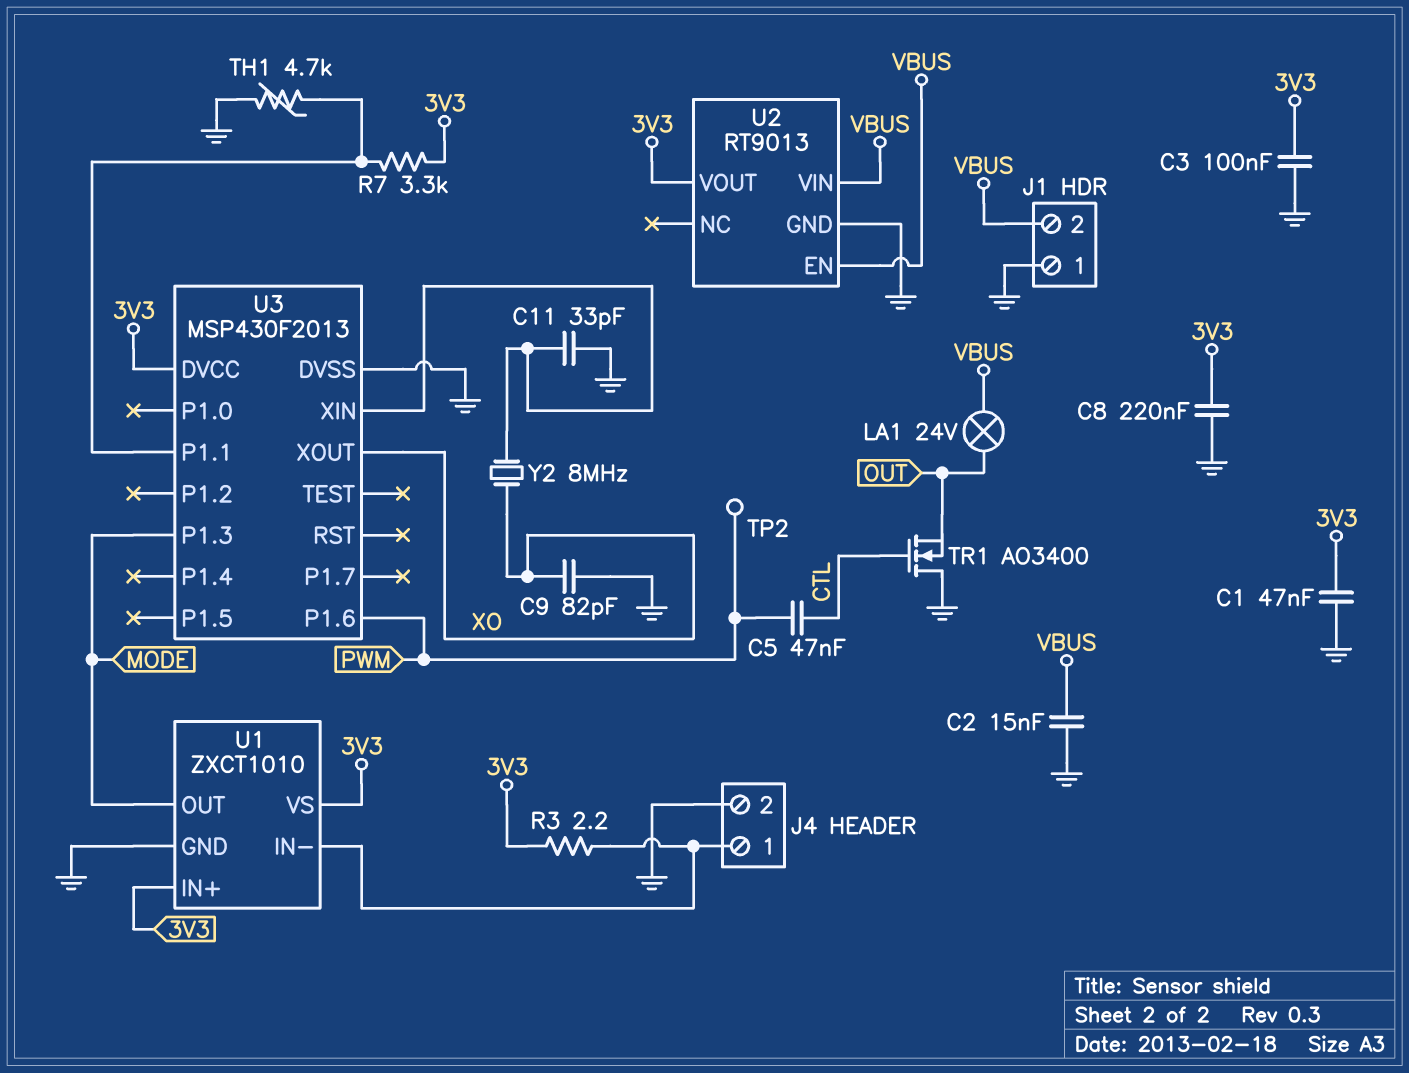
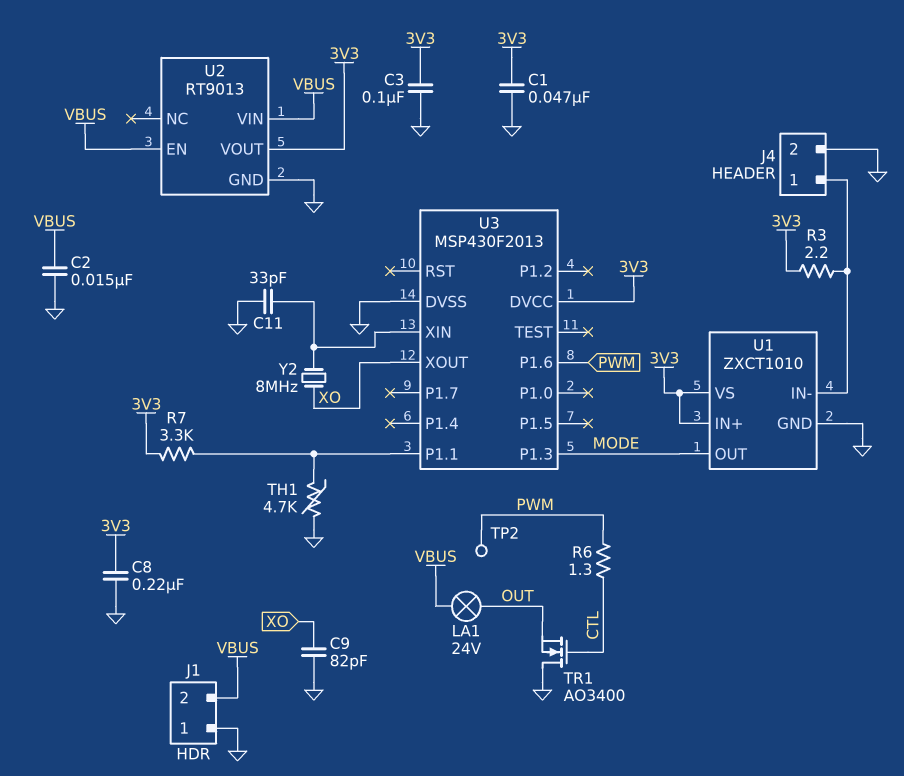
C5: 47nF (CTL, PWM) -> none
R6: none -> 1.3 (CTL, PWM)

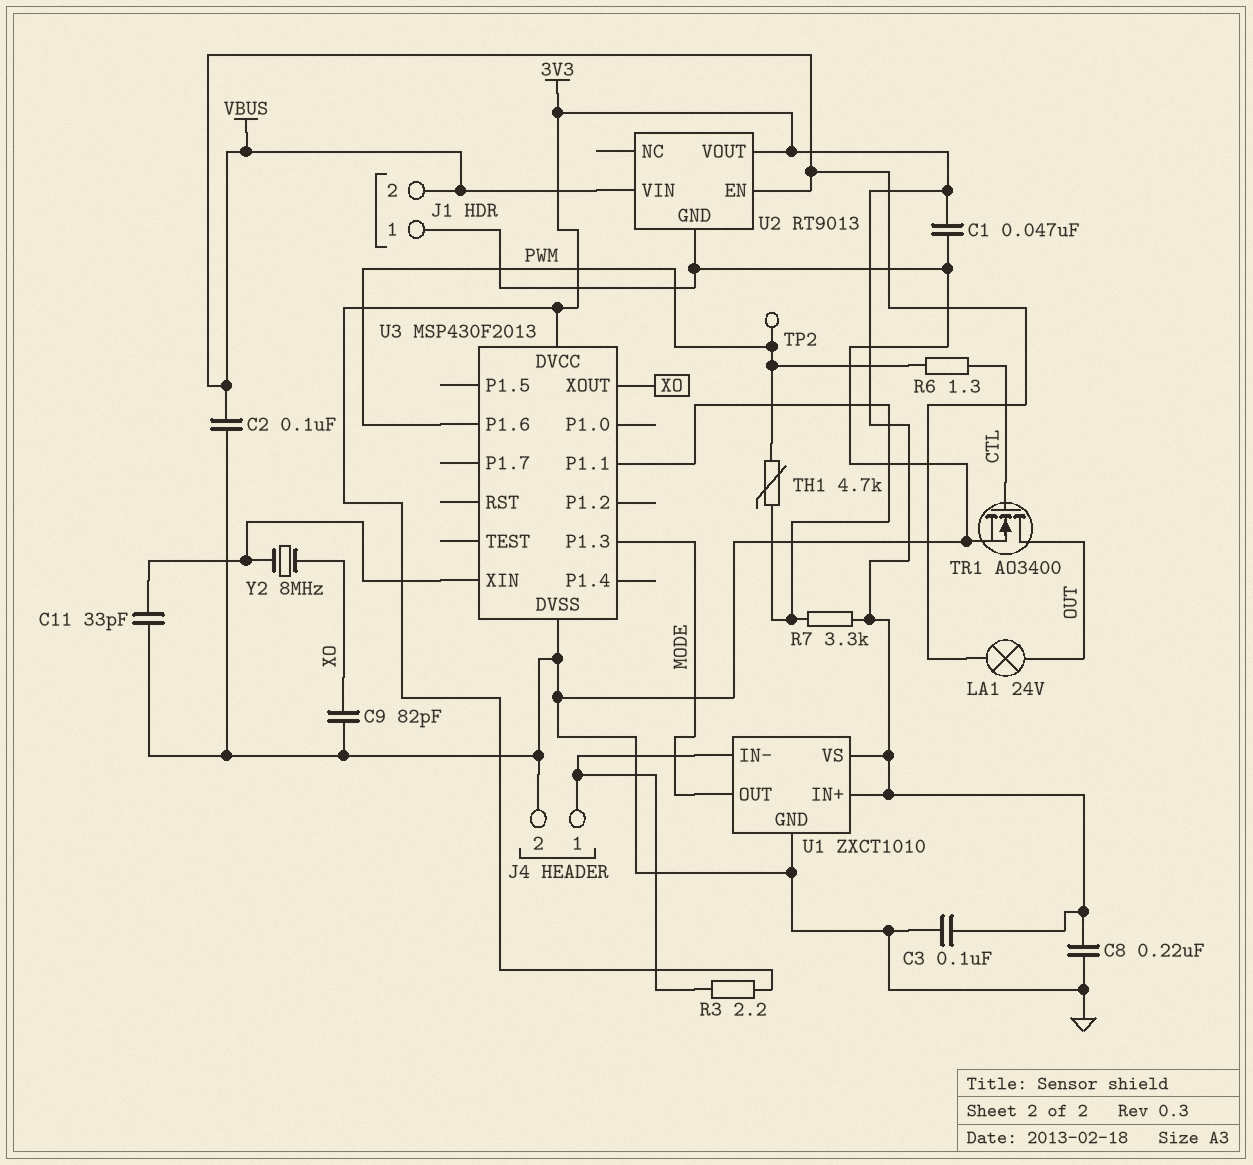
C2: 15nF (GND, VBUS) -> 100nF (GND, VBUS)
TH1: 4.7k (GND, U3/P1.1) -> 4.7k (PWM, U3/P1.1)
TR1: NMOS AO3400 (G CTL, D GND, S OUT) -> NMOS AO3400 (G CTL, D OUT, S GND)

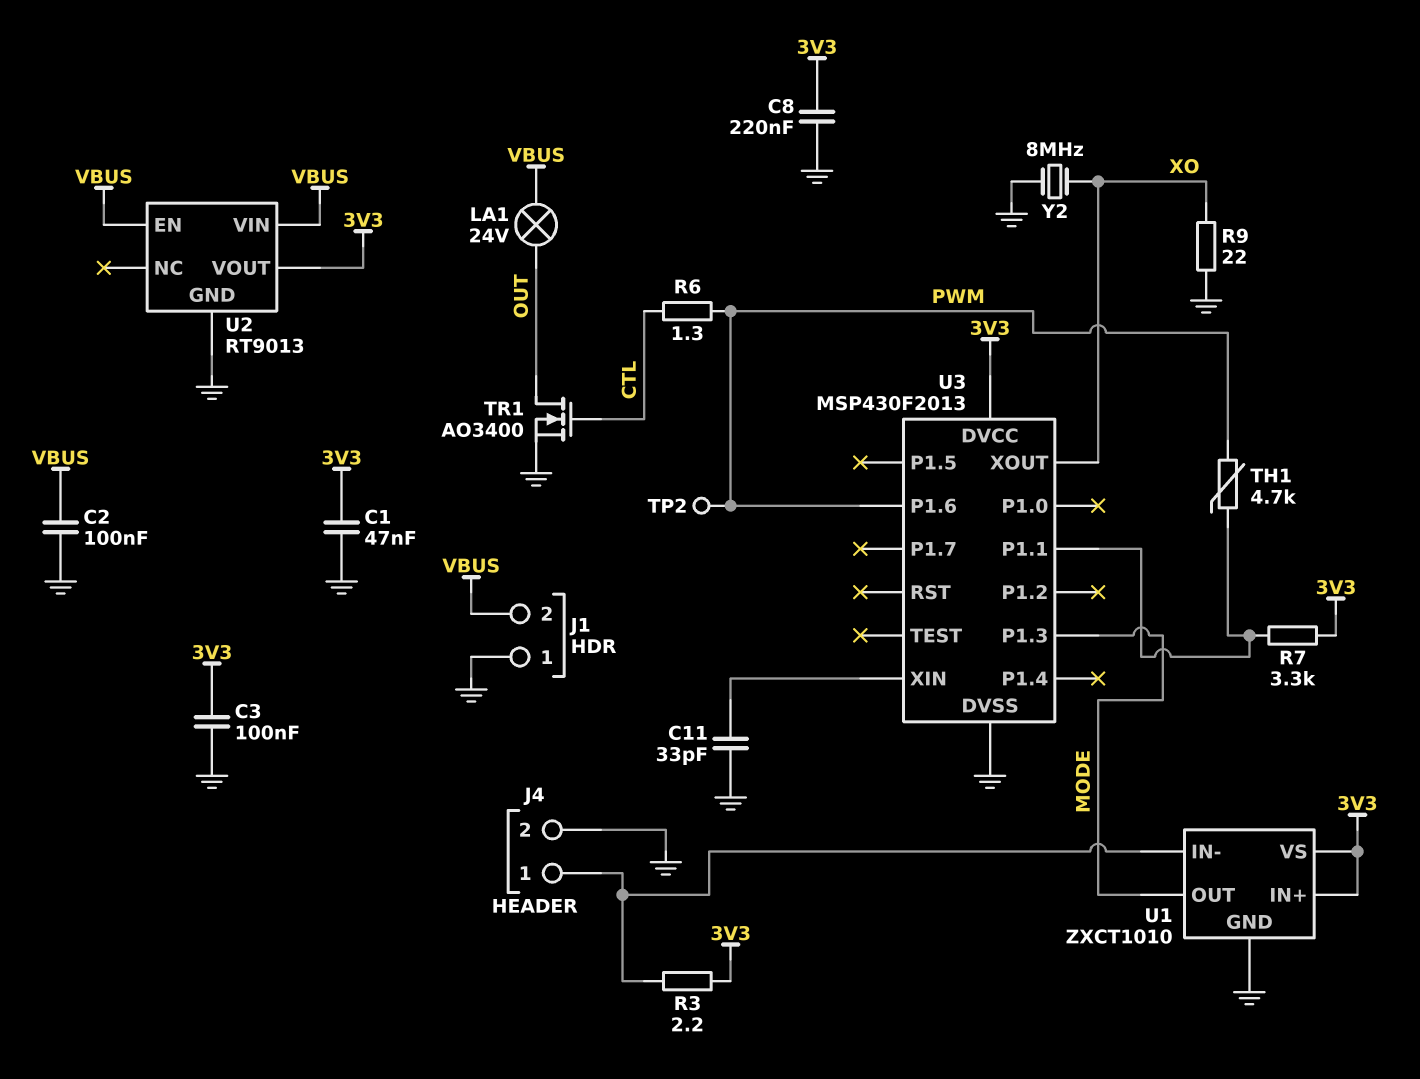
C9: 82pF (GND, XO) -> none
R9: none -> 22 (GND, XO)
Y2: 8MHz (U3/XIN, XO) -> 8MHz (GND, XO)

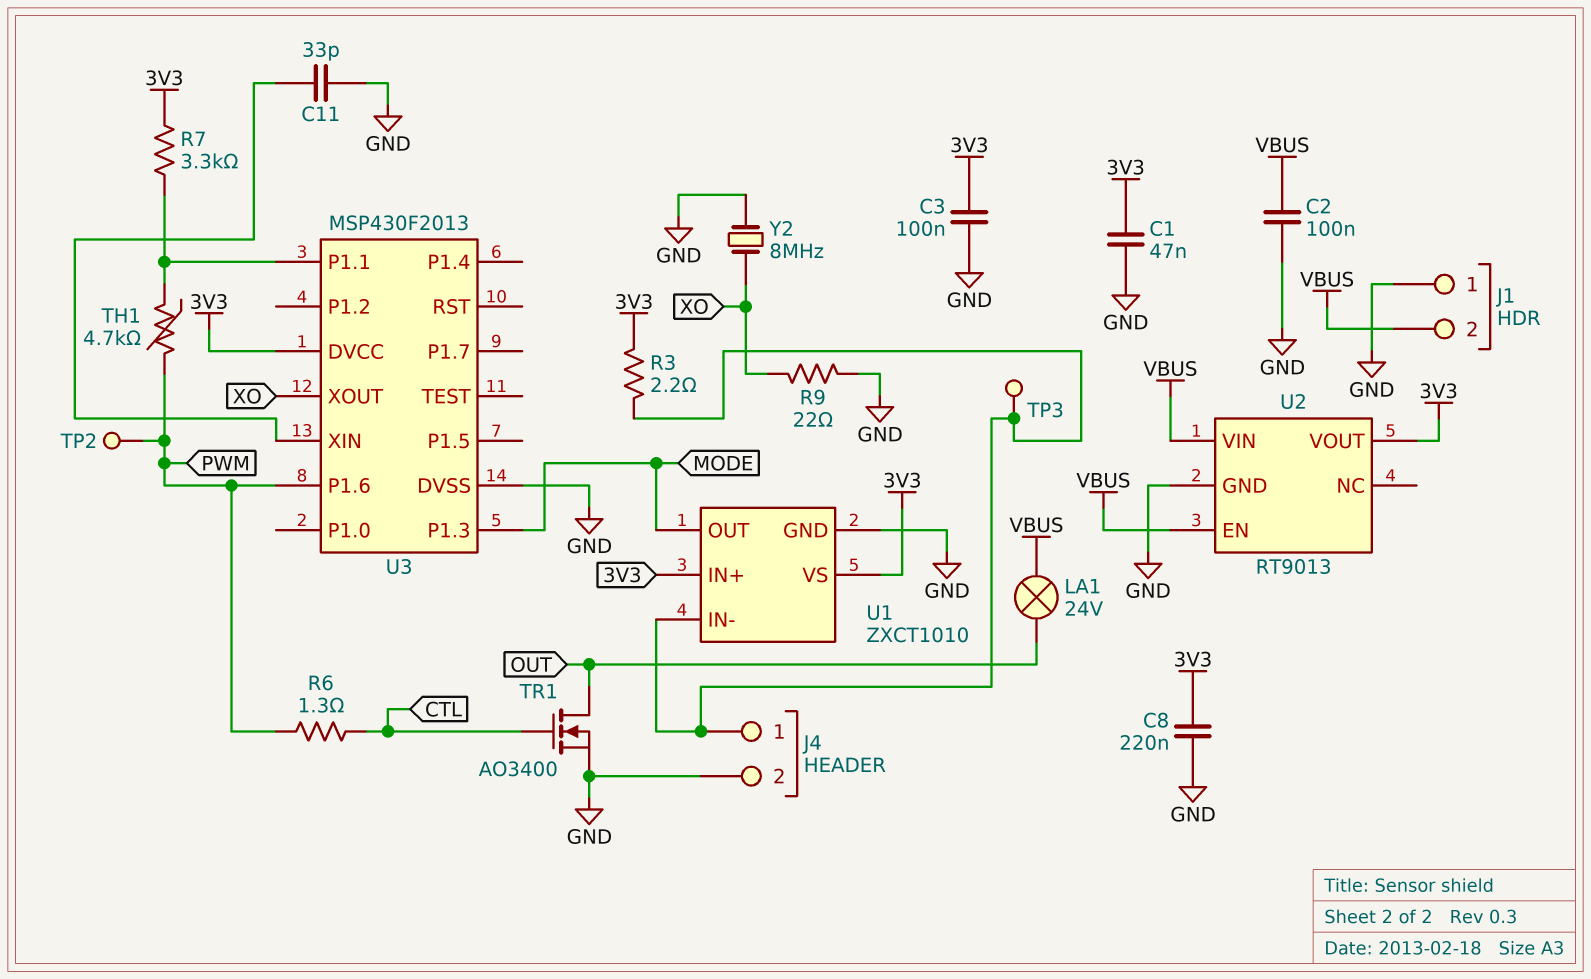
TP3: none -> test point (J4/1)

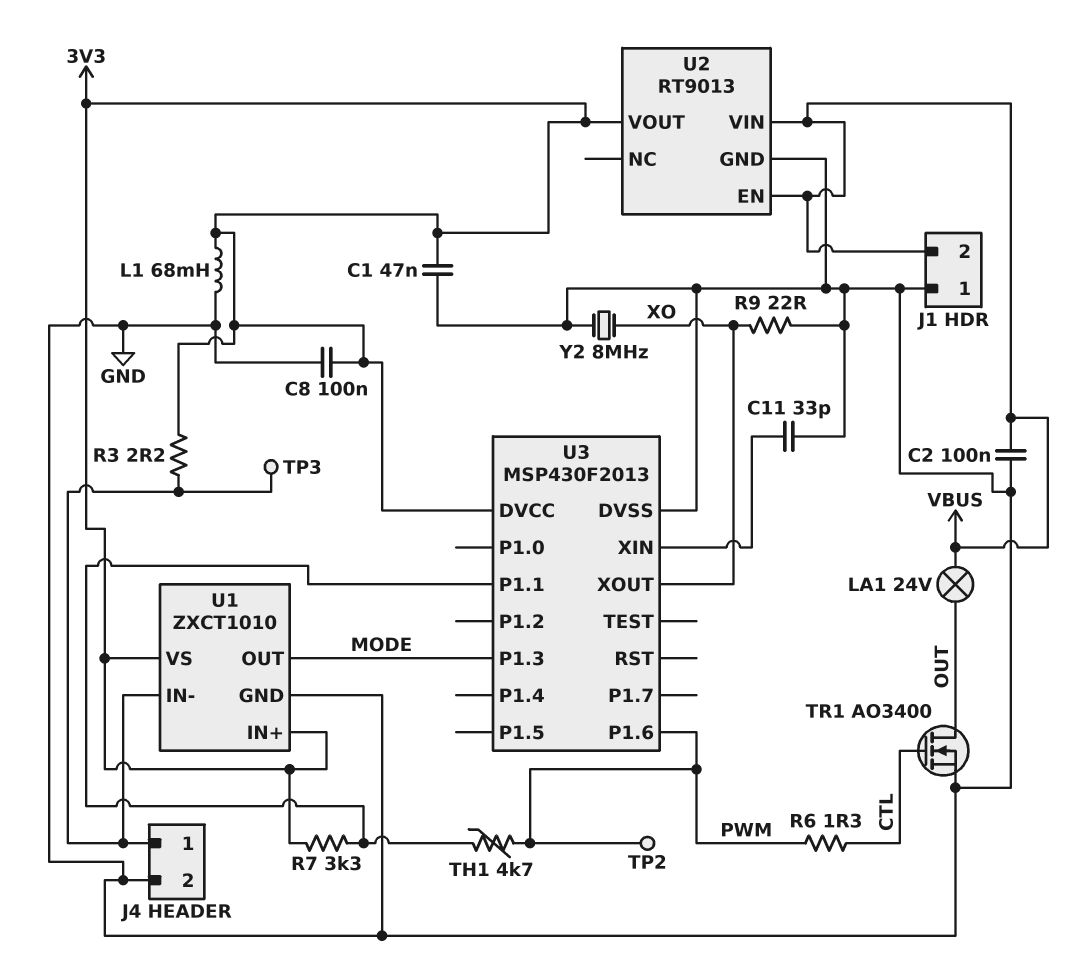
C3: 100nF (3V3, GND) -> none
C8: 220nF (3V3, GND) -> 100nF (3V3, GND)
L1: none -> 68mH (3V3, GND)

